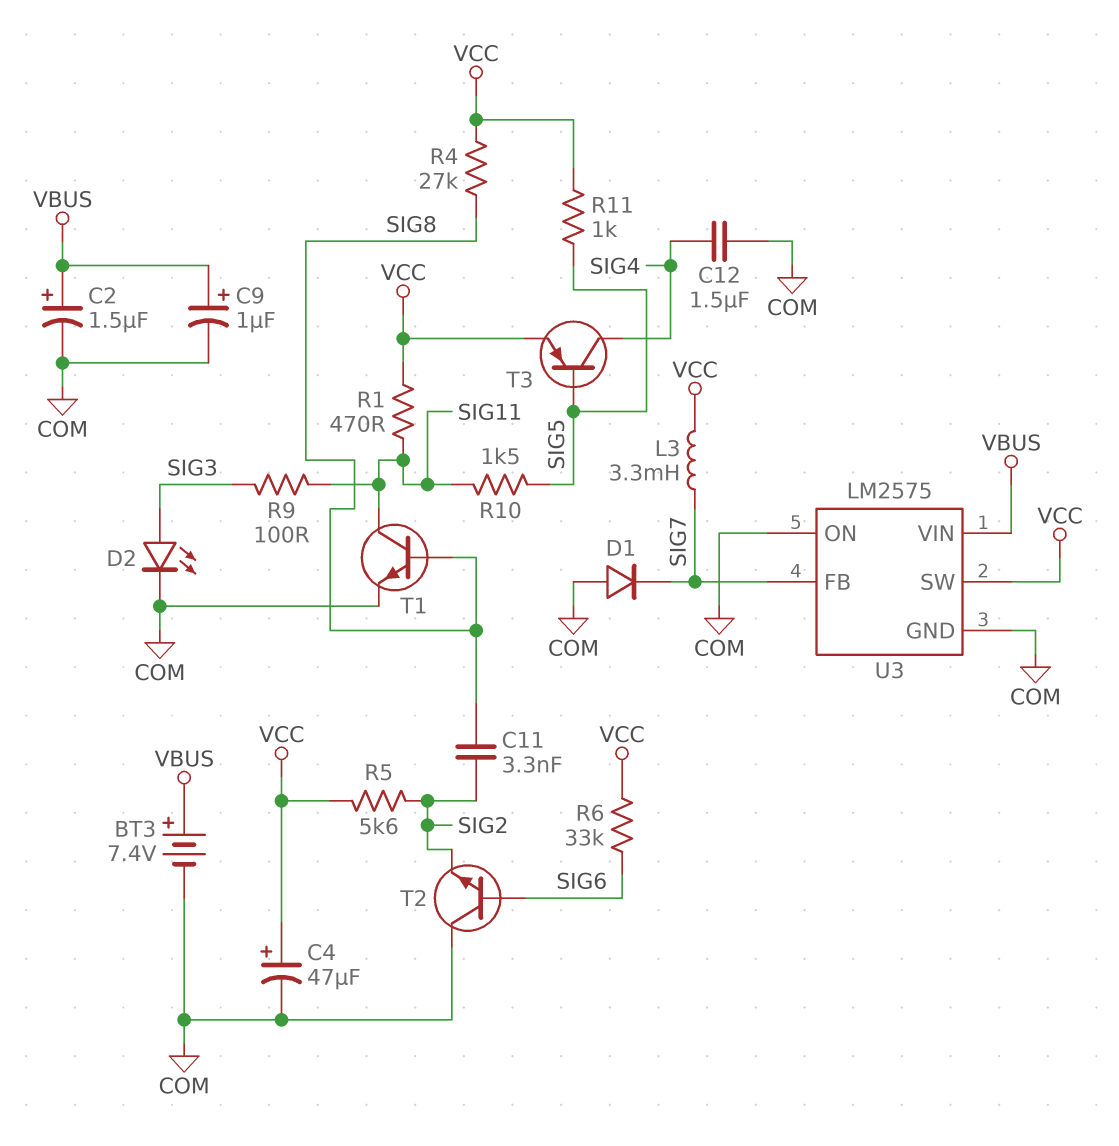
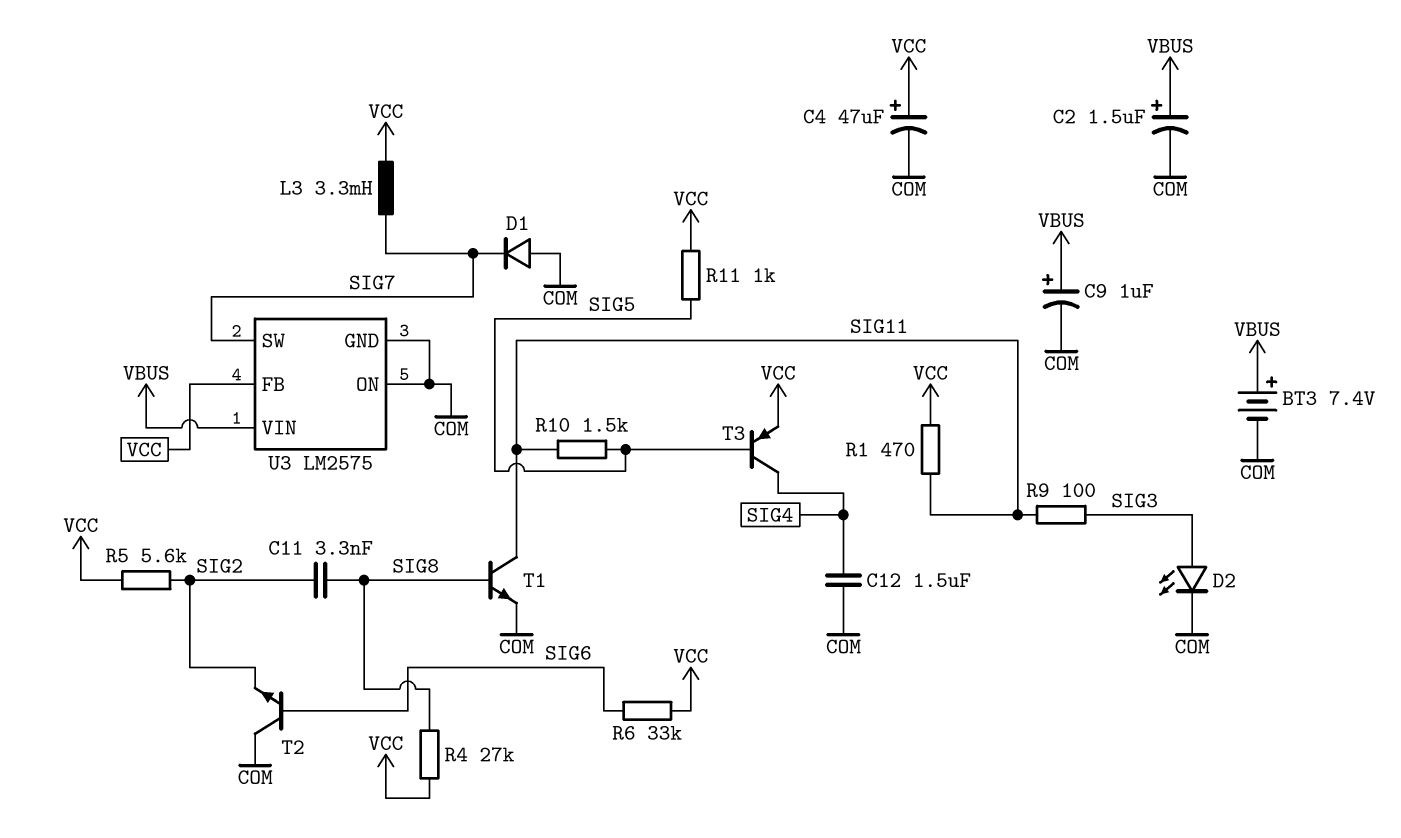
U3 pin FB: SIG7 -> VCC
U3 pin SW: VCC -> SIG7

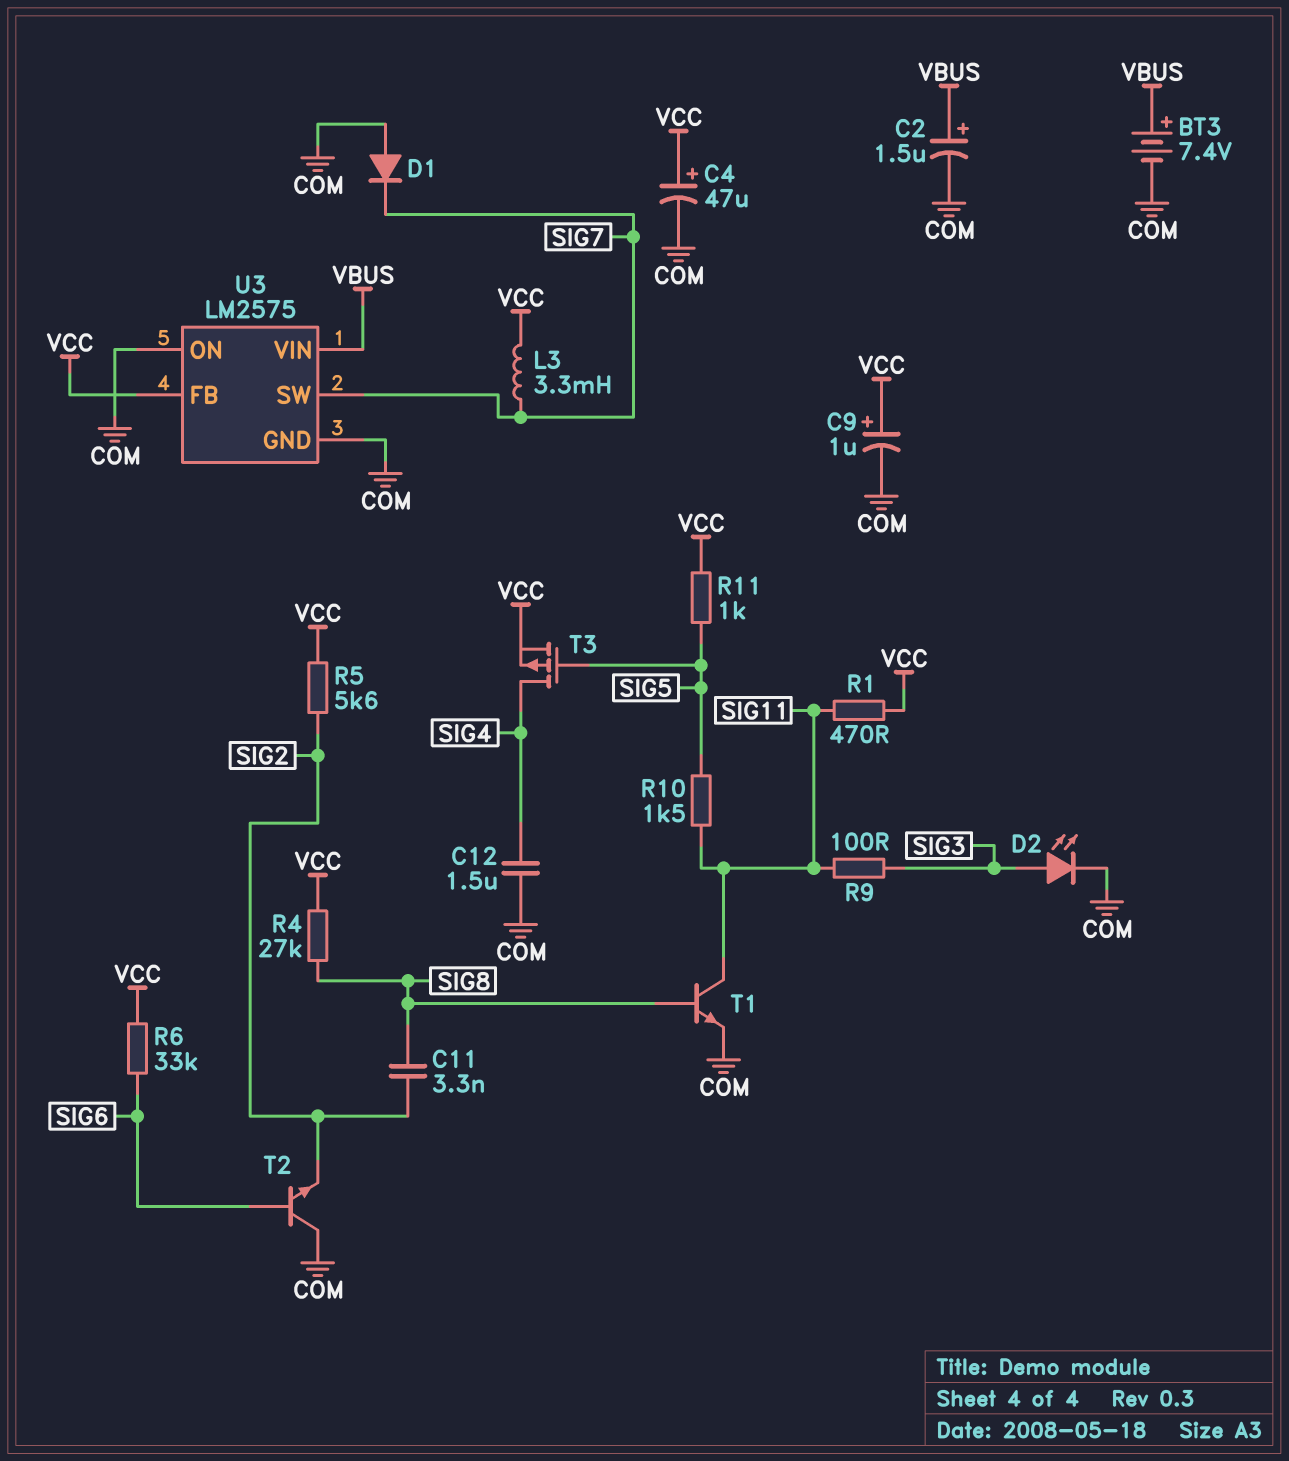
C9: 1uF (plus VBUS, minus COM) -> 1uF (plus VCC, minus COM)
T3: PNP (B SIG5, C SIG4, E VCC) -> PMOS (G SIG5, D SIG4, S VCC)

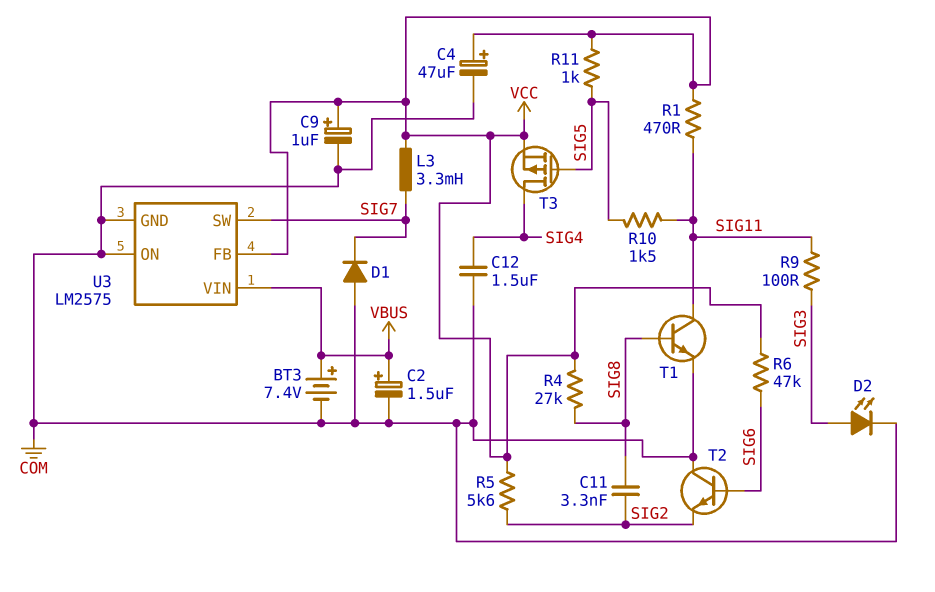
R6: 33k (SIG6, VCC) -> 47k (SIG6, VCC)

